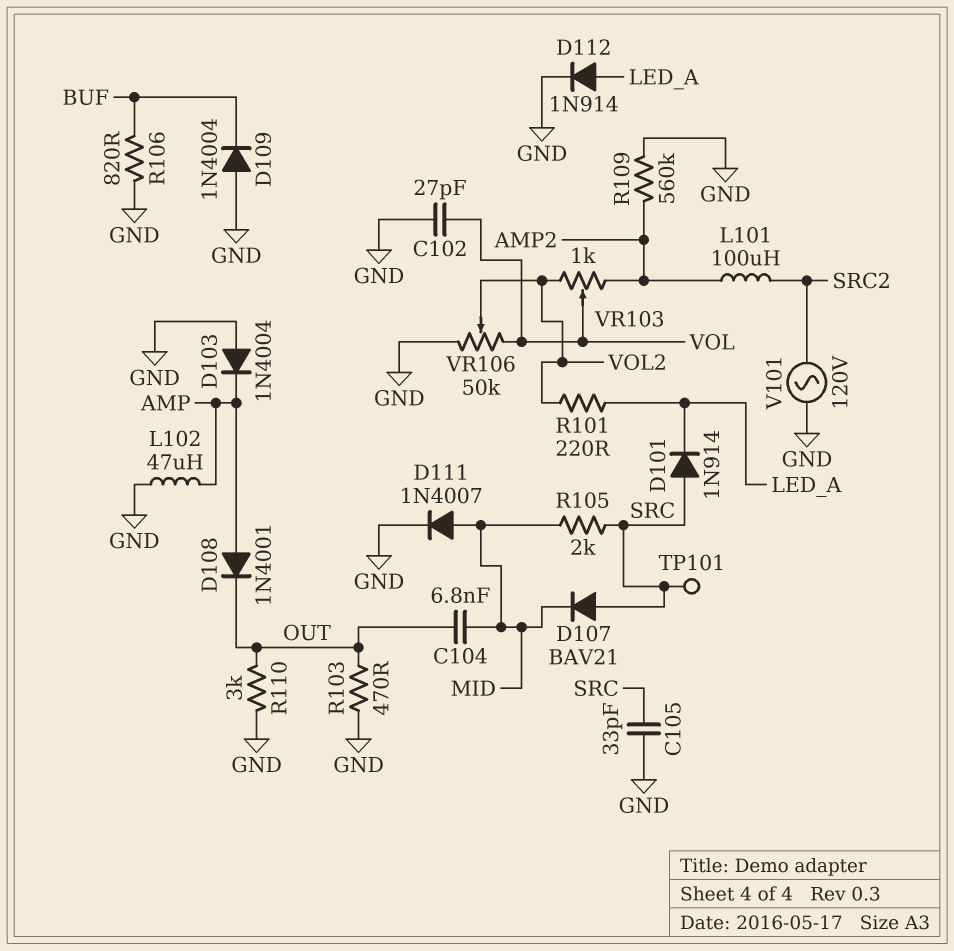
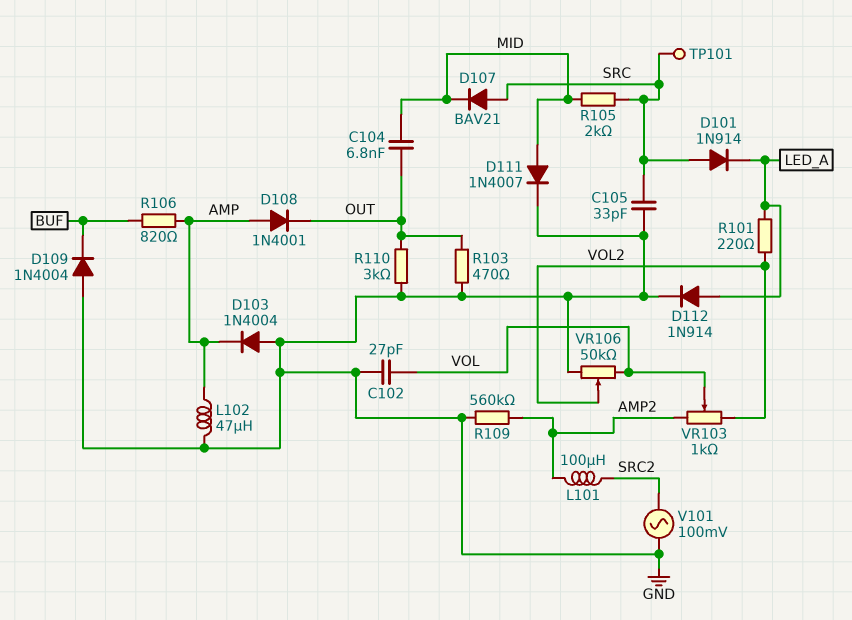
R106: 820 (BUF, GND) -> 820 (AMP, BUF)
V101: AC 120V (GND, SRC2) -> AC 100mV (GND, SRC2)

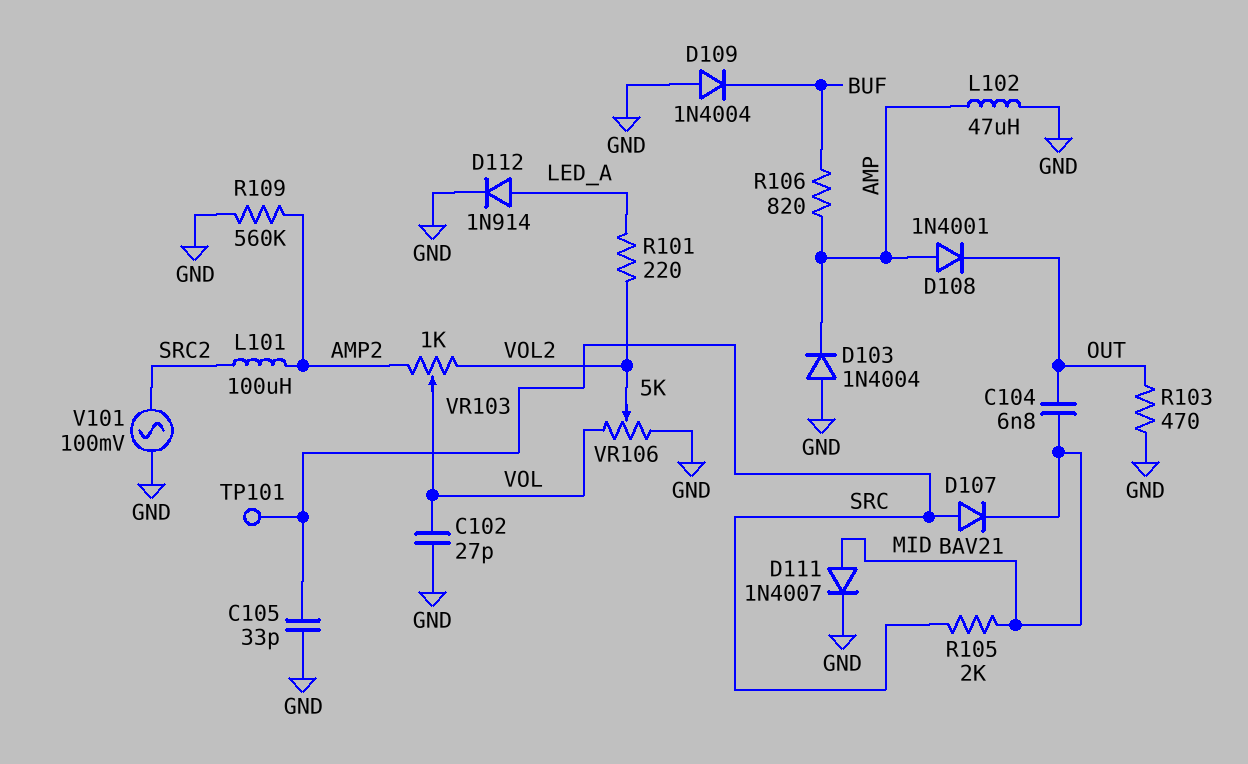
D101: diode 1N914 (A SRC, K LED_A) -> none
R110: 3k (GND, OUT) -> none
VR106: 50k (GND, VOL, wiper VOL2) -> 5k (GND, VOL, wiper VOL2)

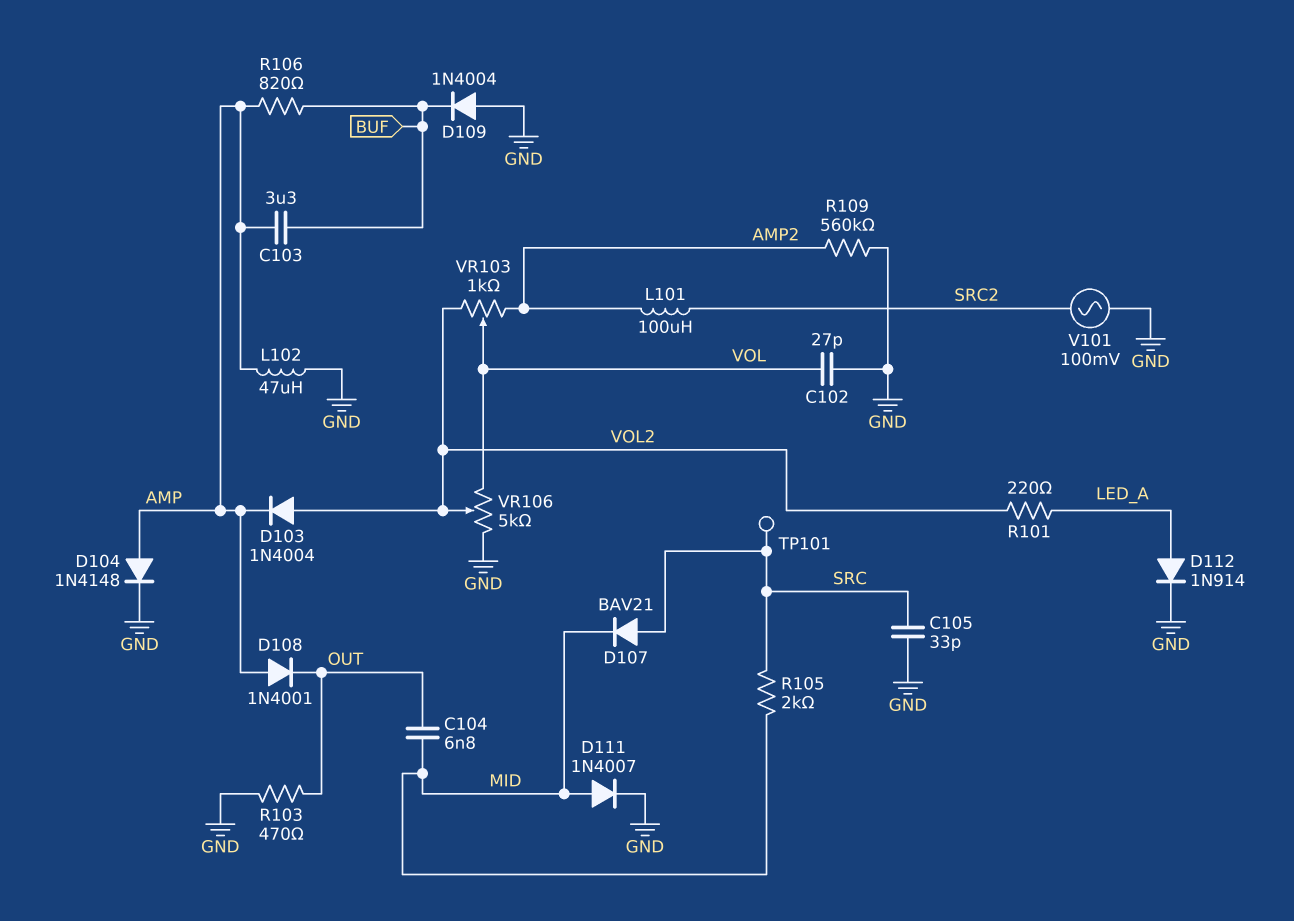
C103: none -> 3.3uF (AMP, BUF)
D103: diode 1N4004 (A GND, K AMP) -> diode 1N4004 (A VOL2, K AMP)
D104: none -> diode 1N4148 (A AMP, K GND)

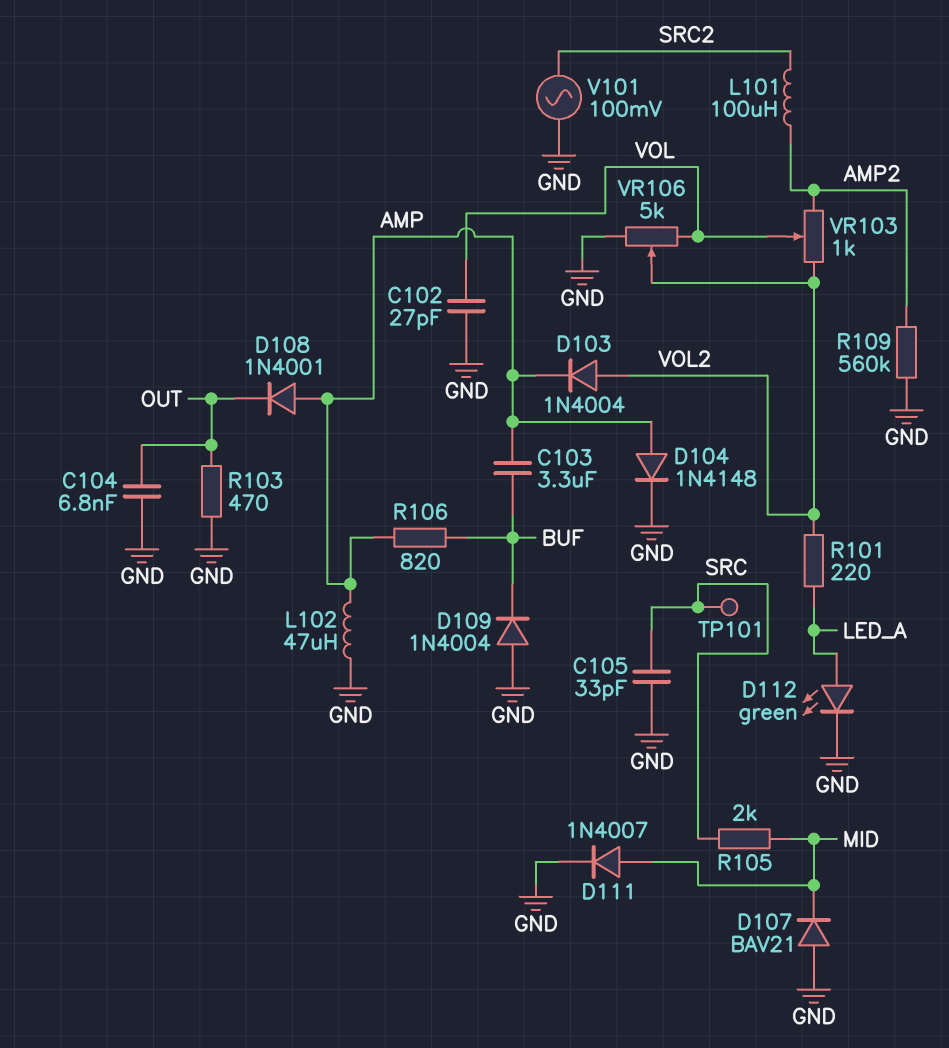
C104: 6.8nF (MID, OUT) -> 6.8nF (GND, OUT)
D107: diode BAV21 (A SRC, K MID) -> diode BAV21 (A GND, K MID)
D112: diode 1N914 (A LED_A, K GND) -> LED green (A LED_A, K GND)

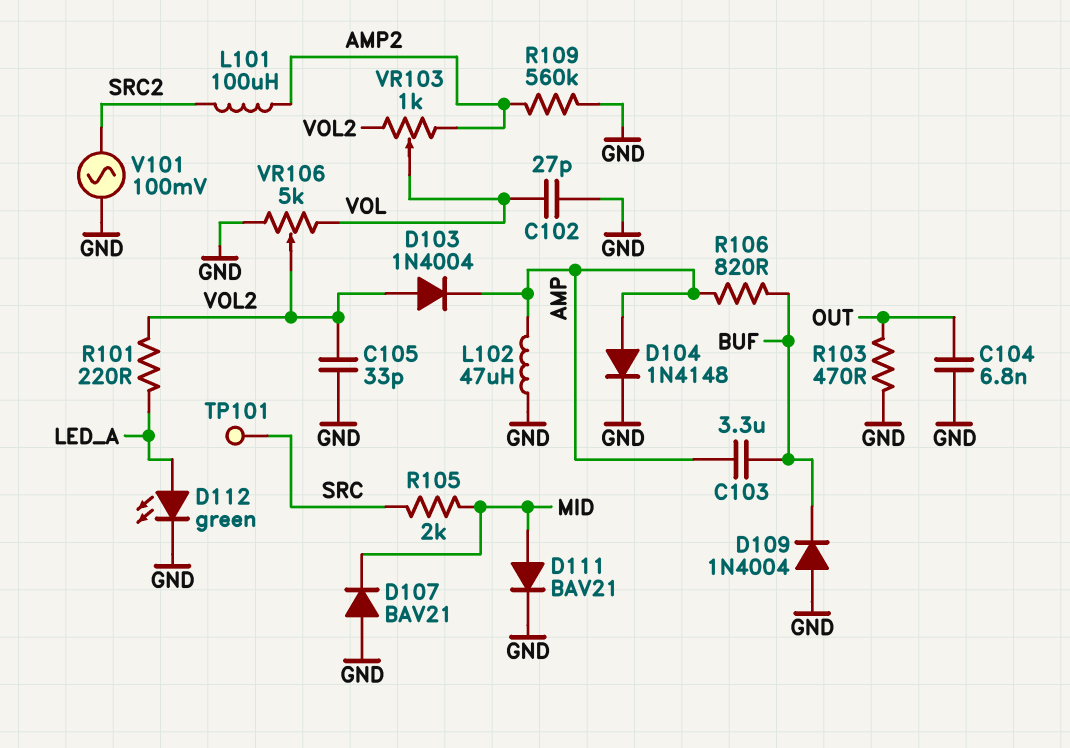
C105: 33pF (GND, SRC) -> 33pF (GND, VOL2)
D108: diode 1N4001 (A AMP, K OUT) -> none
D111: diode 1N4007 (A MID, K GND) -> diode BAV21 (A MID, K GND)

